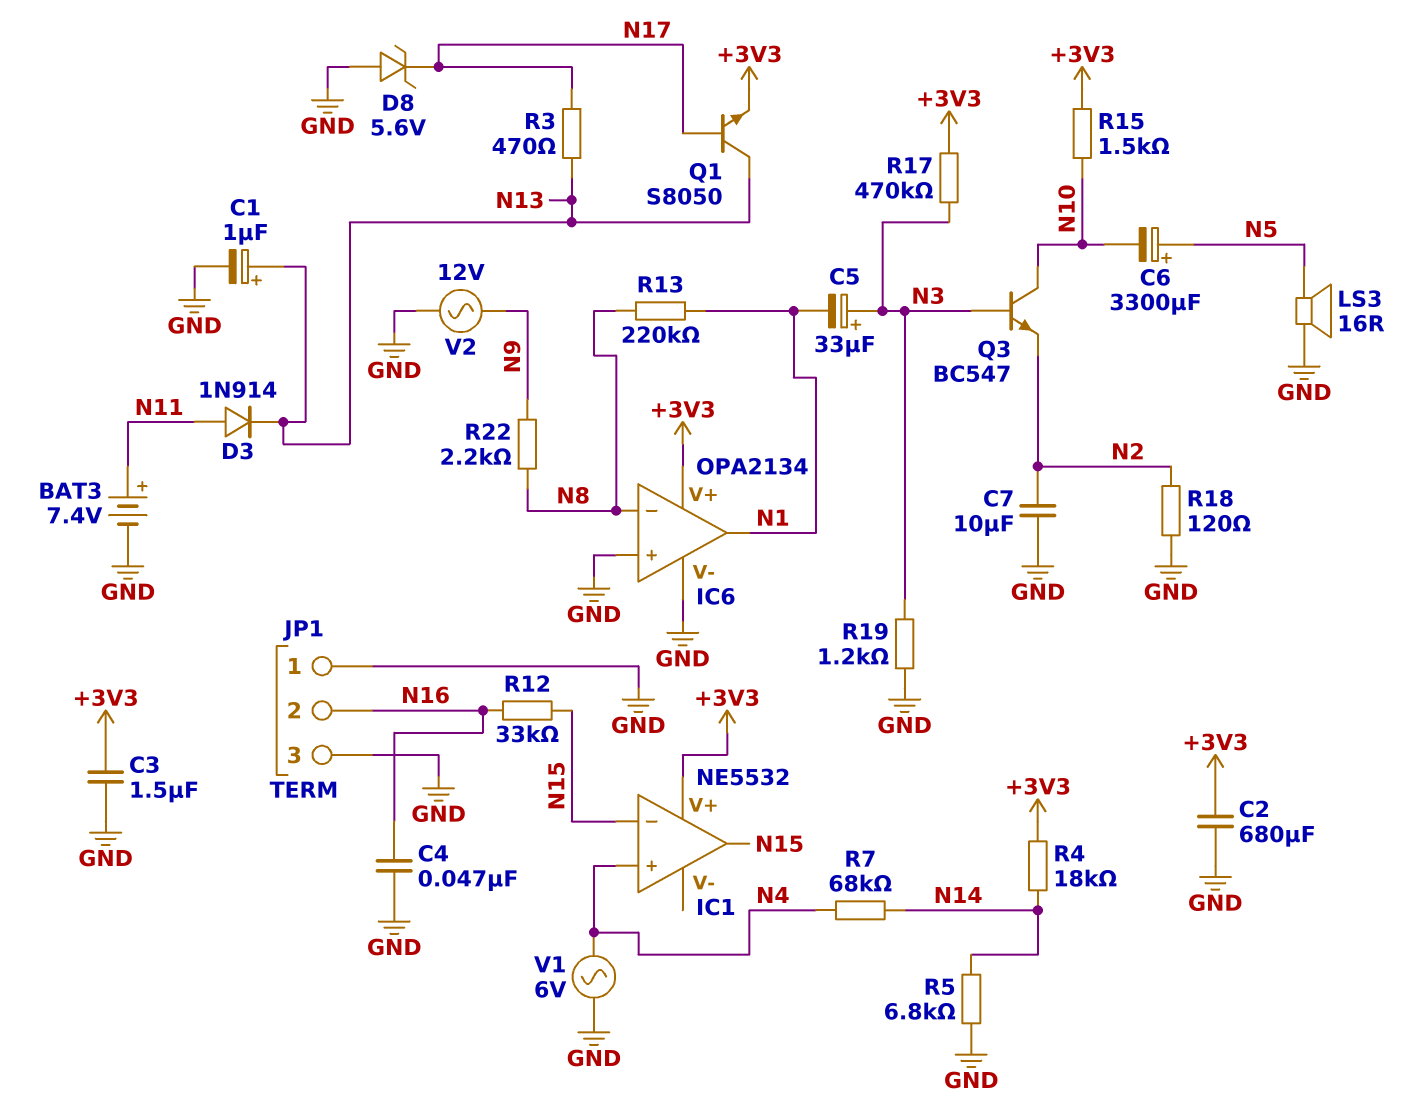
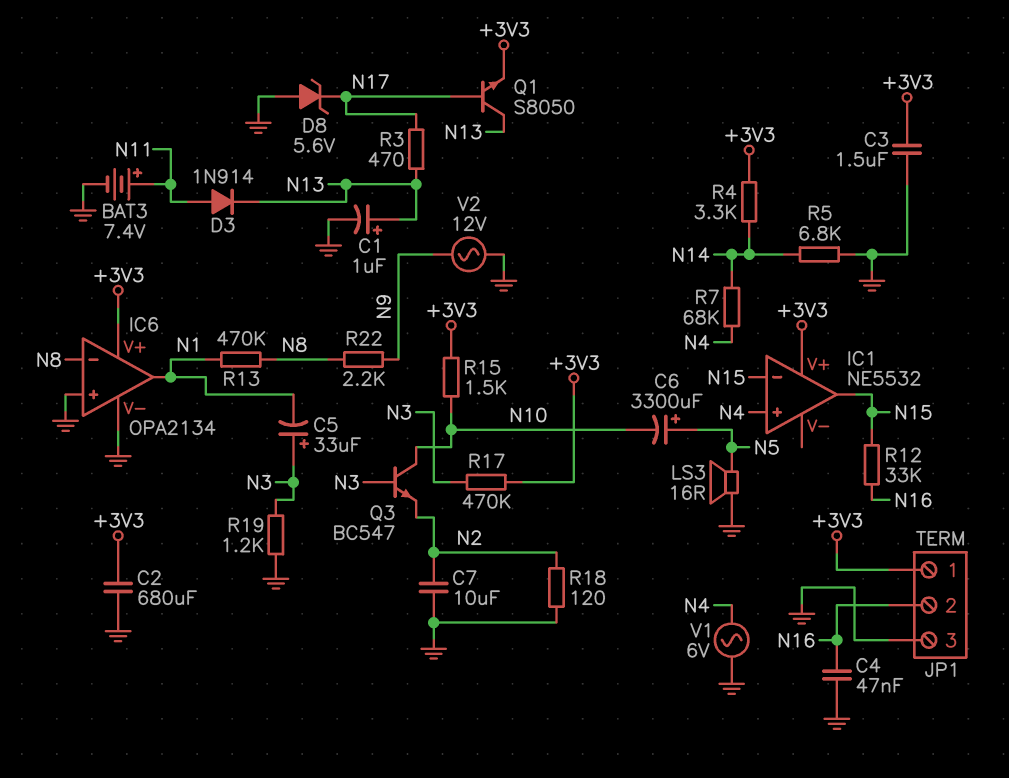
JP1 pin 1: GND -> +3V3
R4: 18k (+3V3, N14) -> 3.3k (+3V3, N14)
R13: 220k (N1, N8) -> 470k (N1, N8)

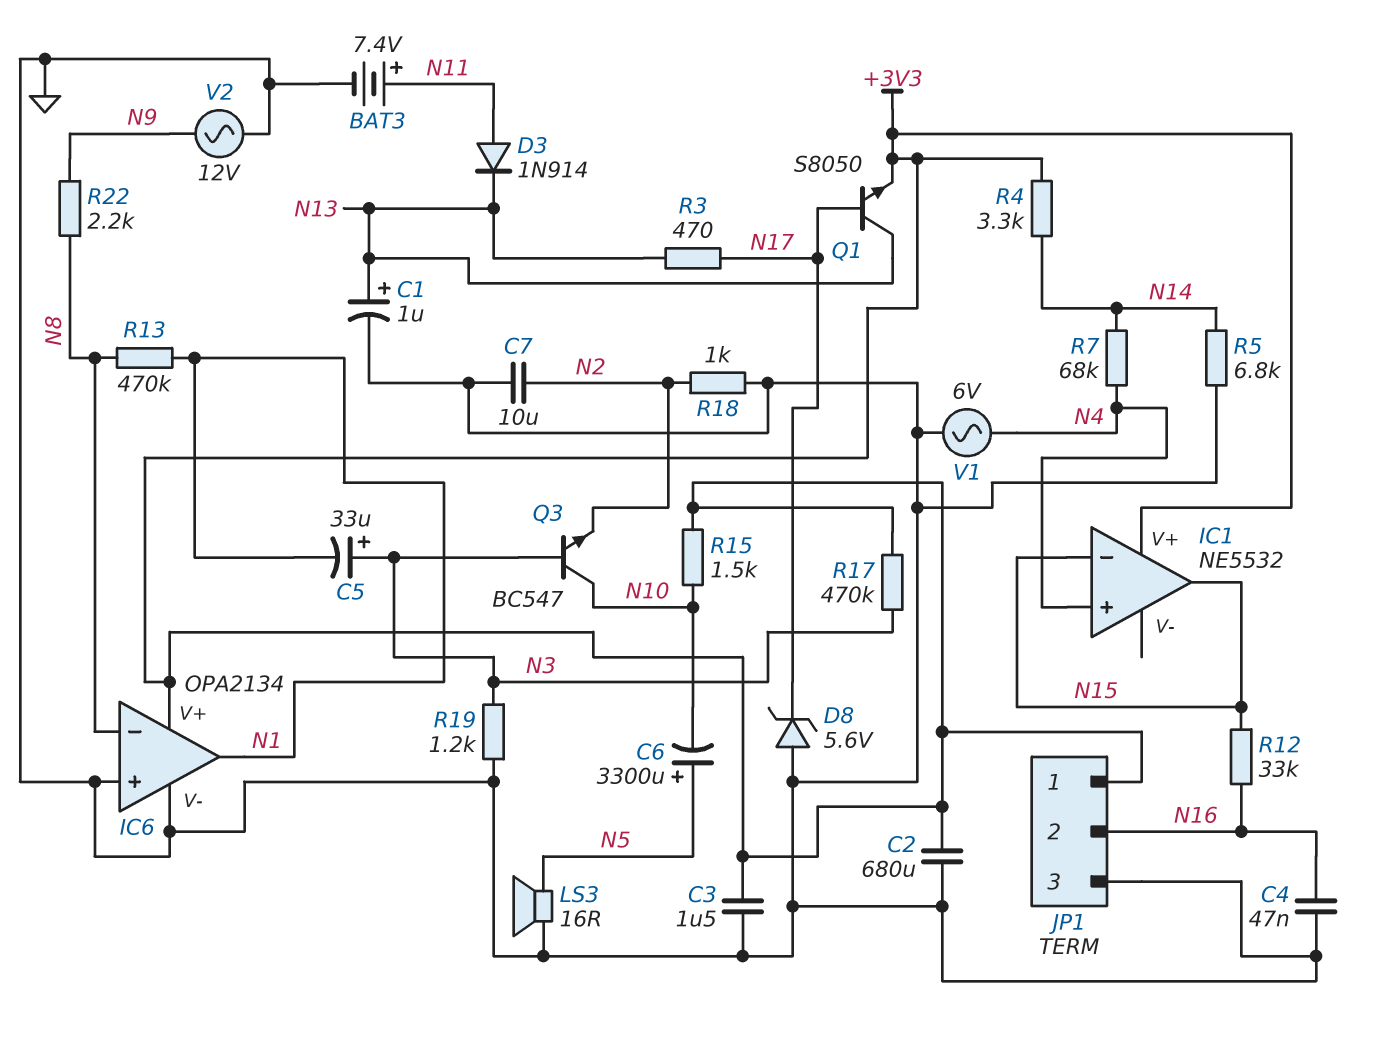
R18: 120 (GND, N2) -> 1k (GND, N2)

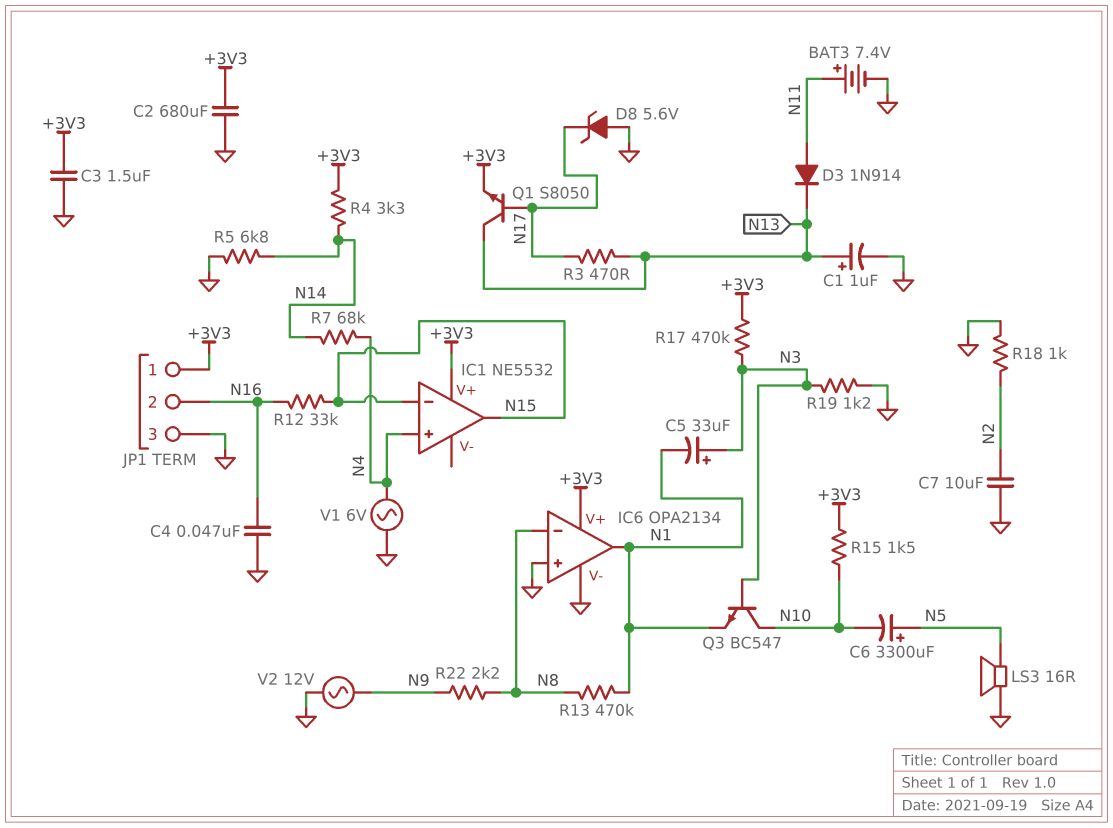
Q3: NPN BC547 (B N3, C N10, E N2) -> NPN BC547 (B N3, C N10, E N1)

